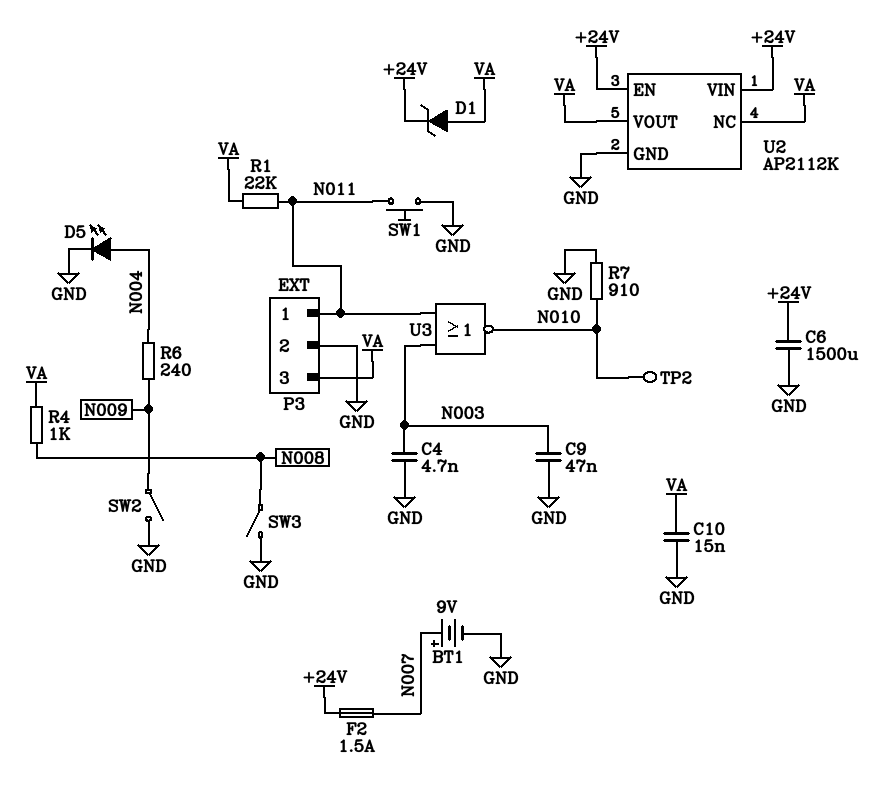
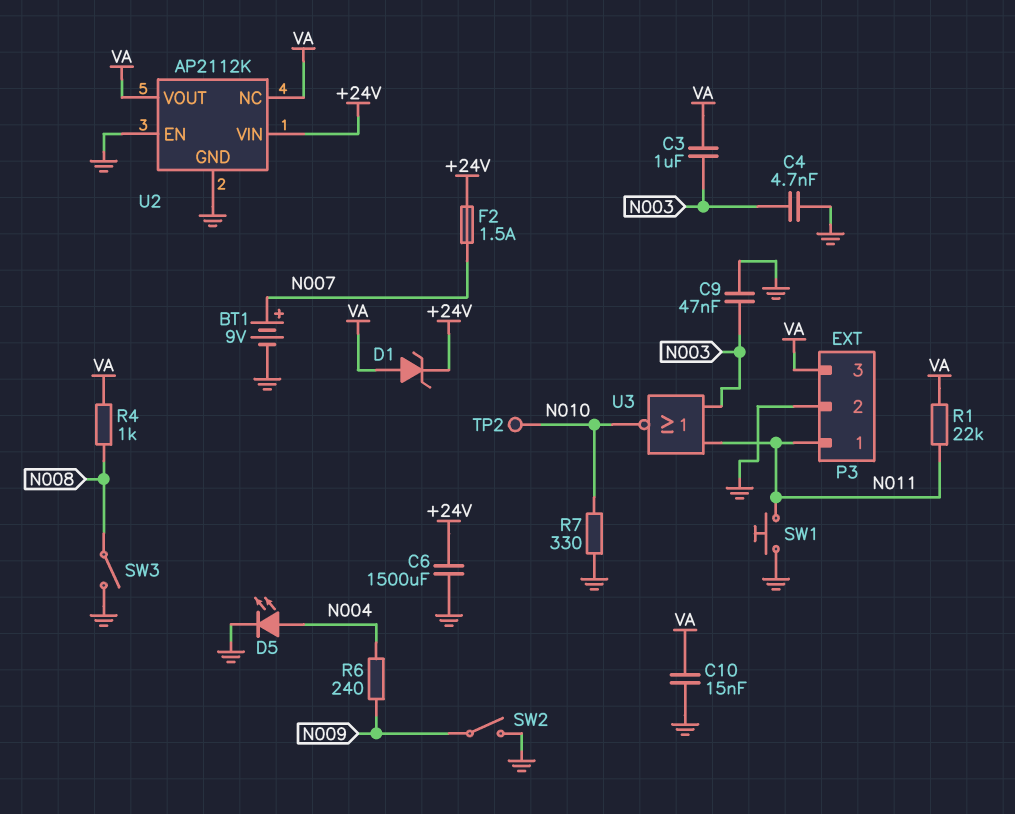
C3: none -> 1uF (N003, VA)
R7: 910 (GND, N010) -> 330 (GND, N010)
U2 pin EN: +24V -> GND

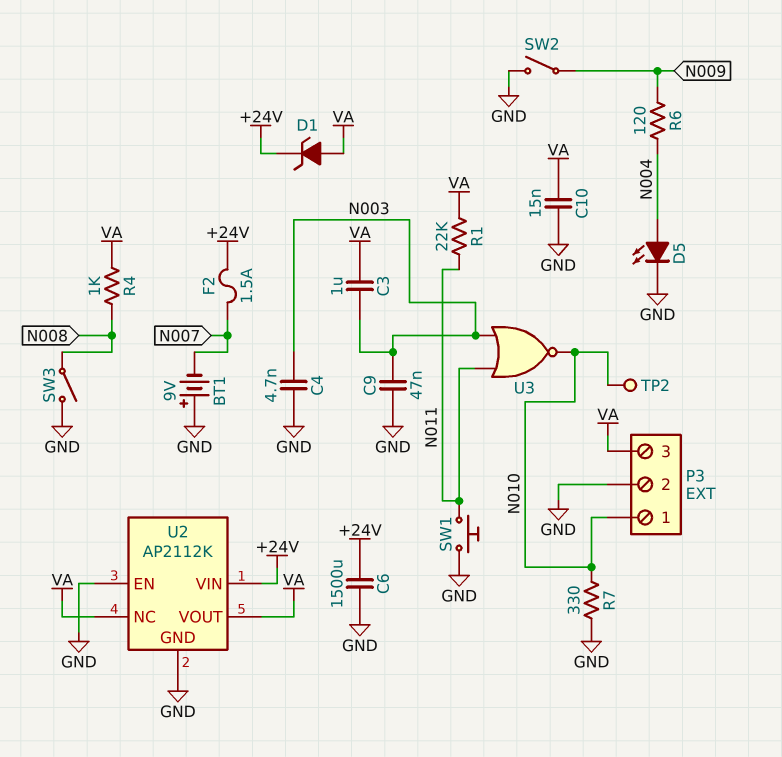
BT1: 9V (plus N007, minus GND) -> 9V (plus GND, minus N007)
P3 pin 1: N011 -> N010
R6: 240 (N004, N009) -> 120 (N004, N009)

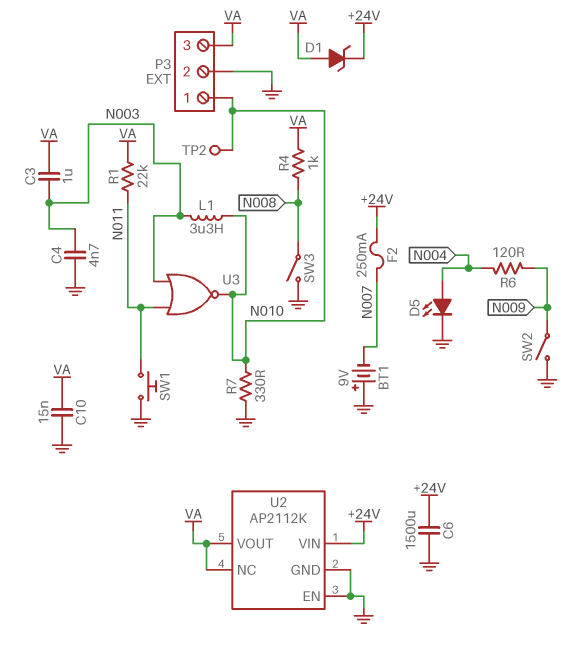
C9: 47nF (GND, N003) -> none
F2: 1.5A (+24V, N007) -> 250mA (+24V, N007)
L1: none -> 3.3uH (N003, N010)

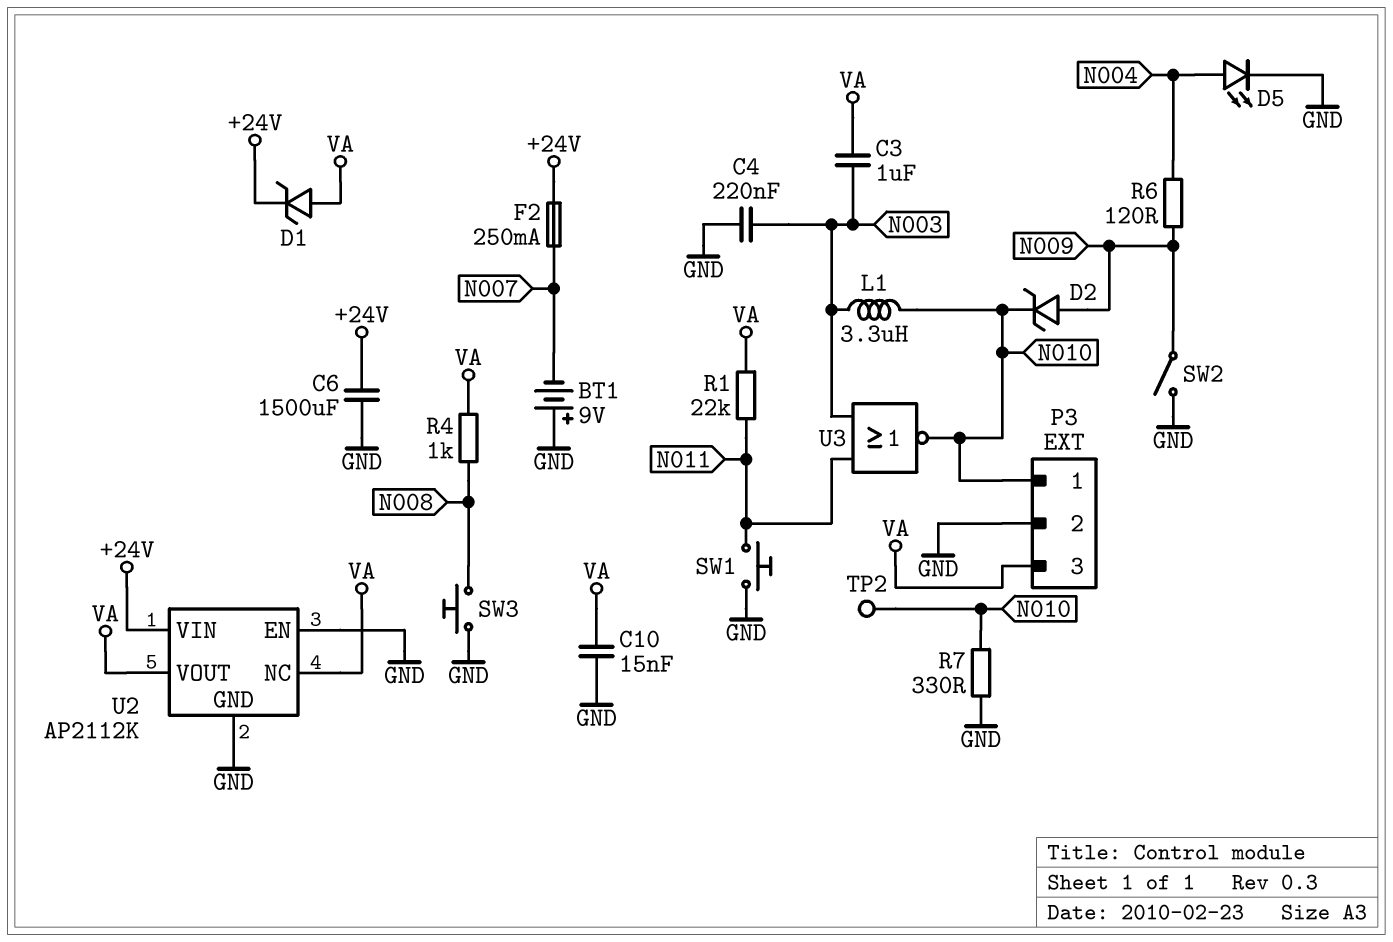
C4: 4.7nF (GND, N003) -> 220nF (GND, N003)
D2: none -> zener (A N009, K N010)
SW3: switch (GND, N008) -> button (GND, N008)

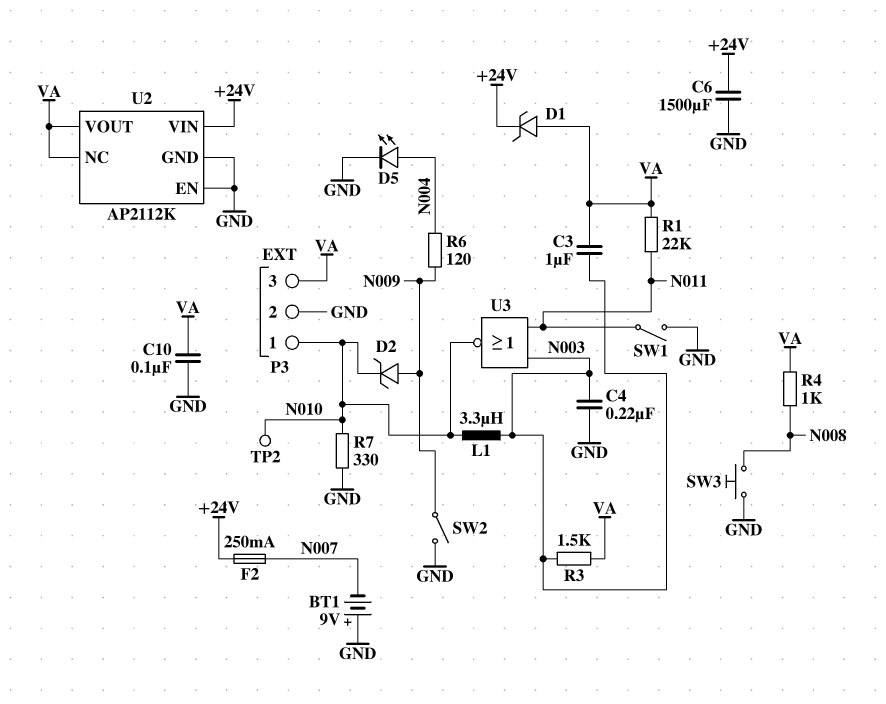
C10: 15nF (GND, VA) -> 100nF (GND, VA)
R3: none -> 1.5k (N003, VA)
SW1: button (GND, N011) -> switch (GND, N011)

